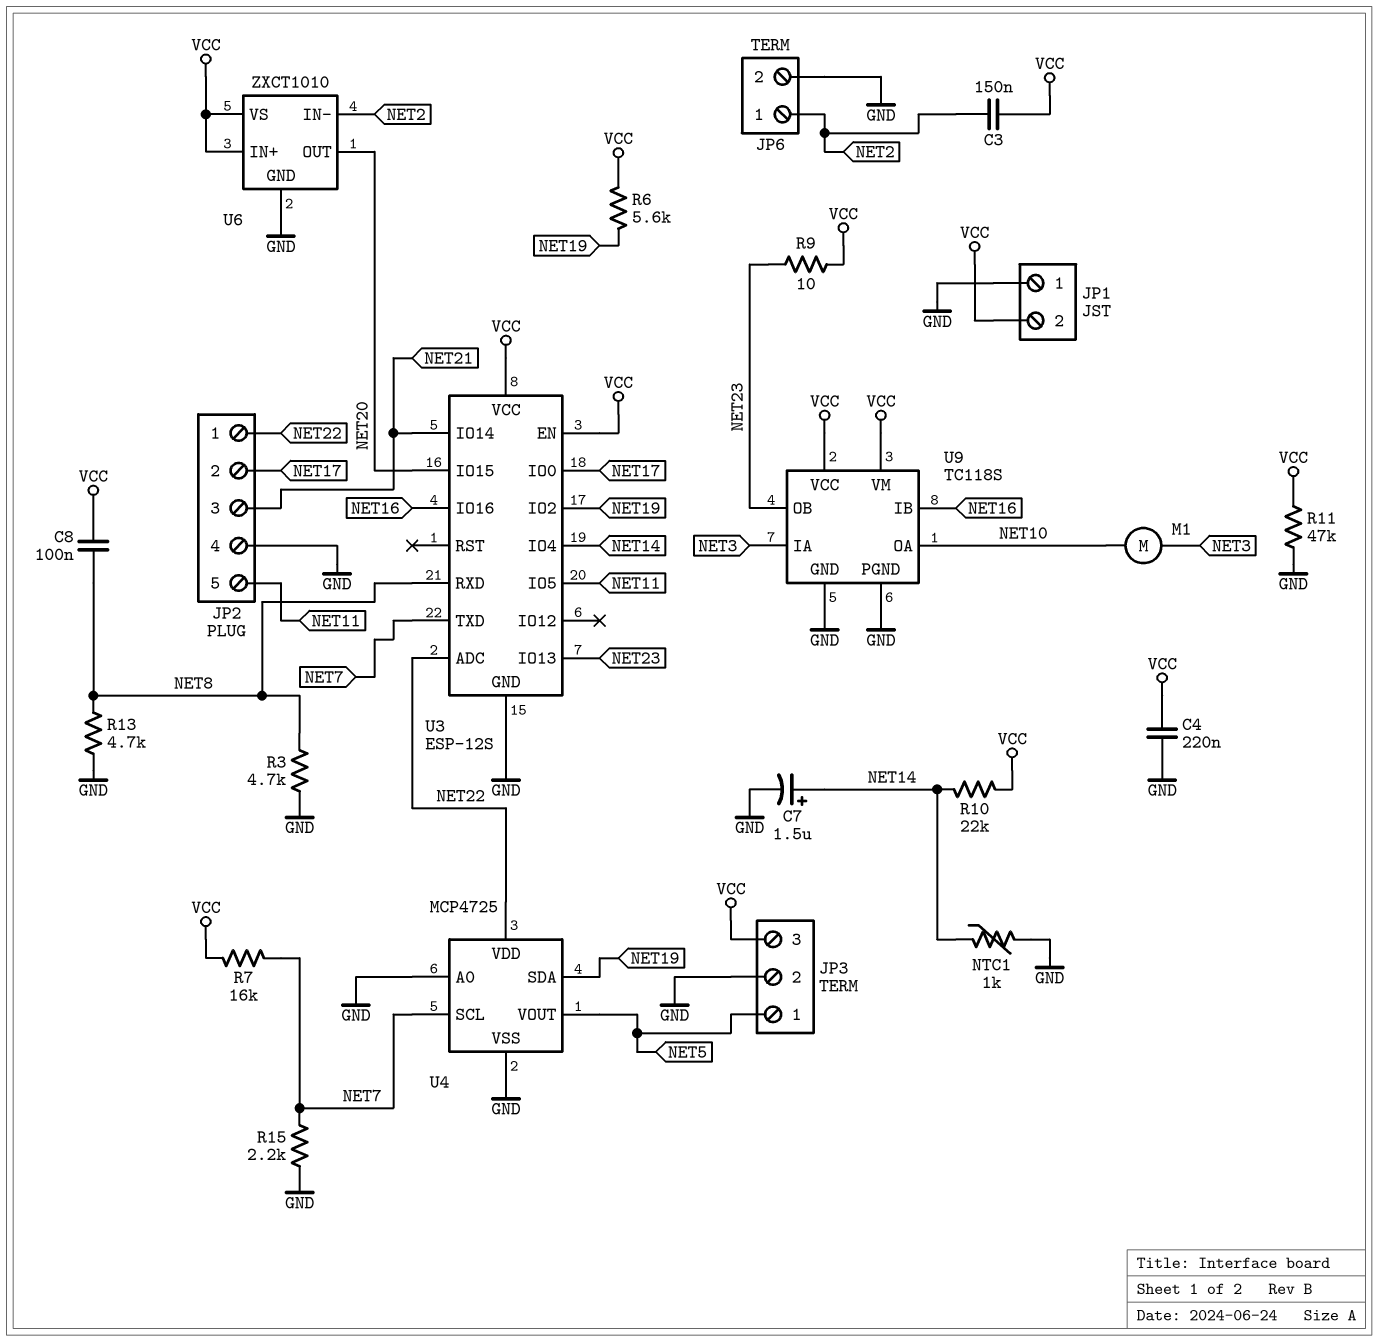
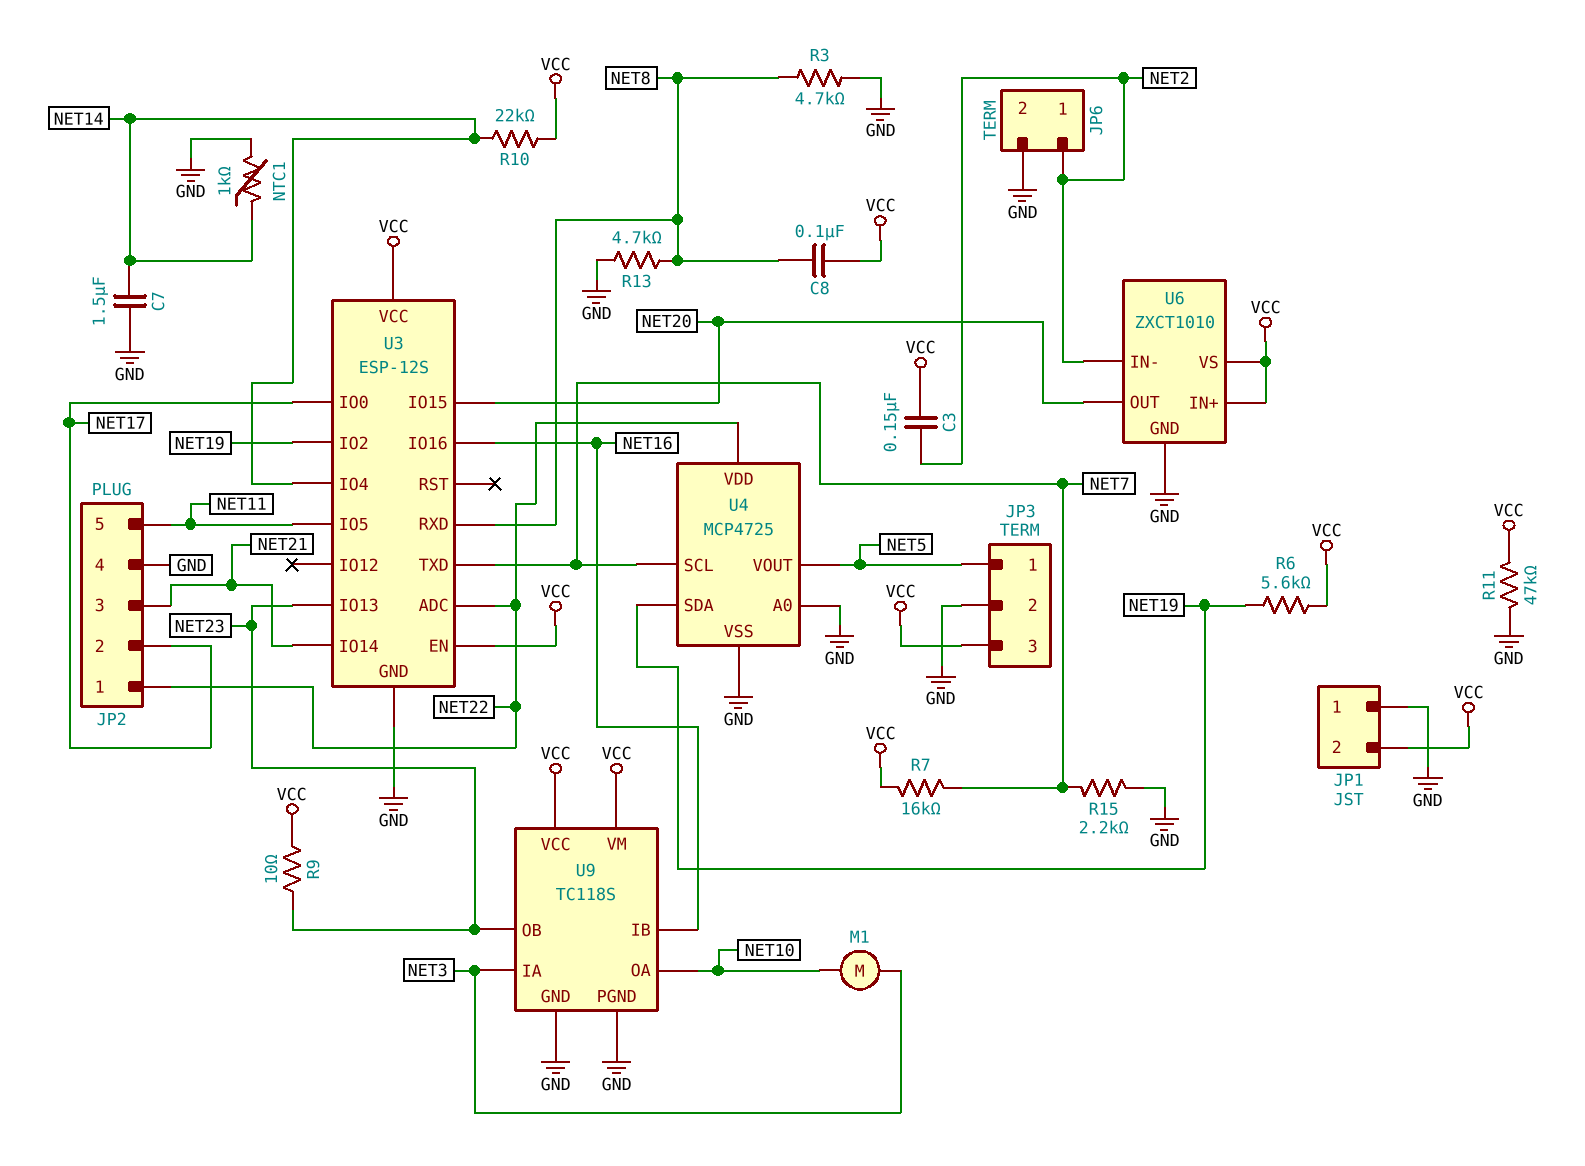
C4: 220nF (GND, VCC) -> none
C7: 1.5uF (plus NET14, minus GND) -> 1.5uF (GND, NET14)

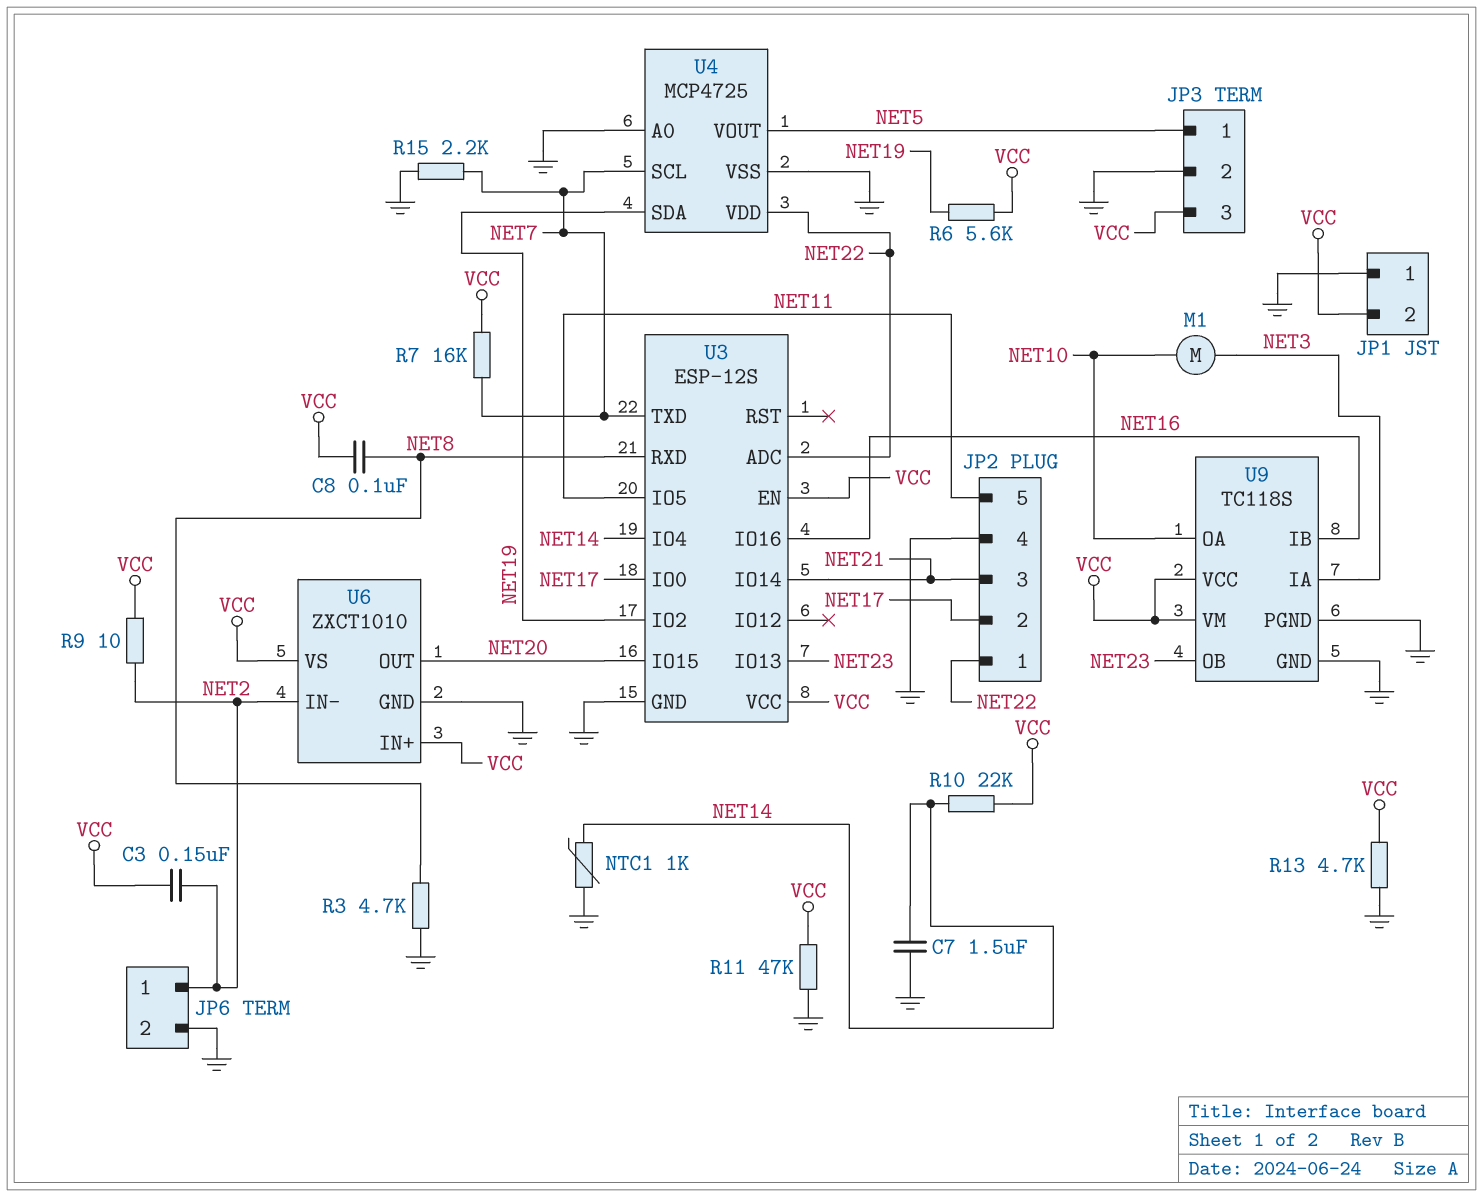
R9: 10 (NET23, VCC) -> 10 (NET2, VCC)
R13: 4.7k (GND, NET8) -> 4.7k (GND, VCC)

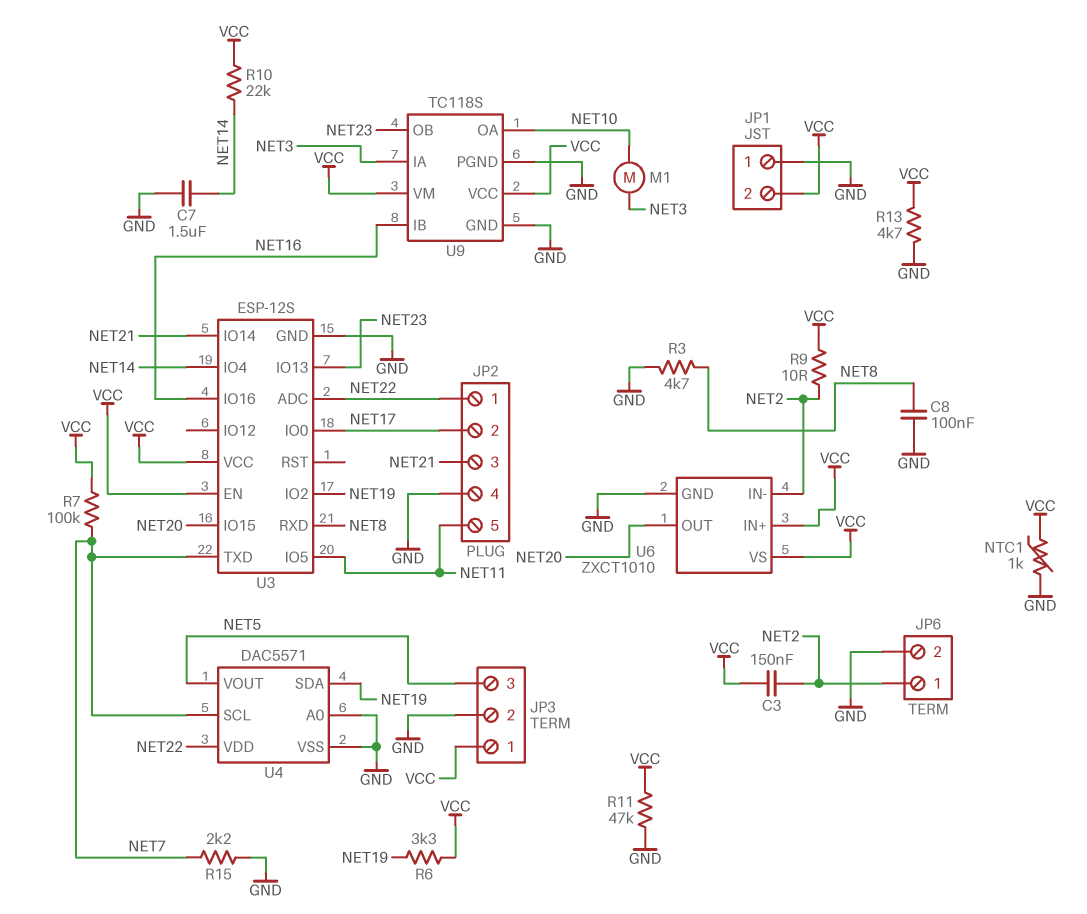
C8: 100nF (NET8, VCC) -> 100nF (GND, NET8)
JP3 pin 1: NET5 -> VCC
JP3 pin 3: VCC -> NET5
NTC1: 1k (GND, NET14) -> 1k (GND, VCC)
R6: 5.6k (NET19, VCC) -> 3.3k (NET19, VCC)
R7: 16k (NET7, VCC) -> 100k (NET7, VCC)
U4: MCP4725 -> DAC5571

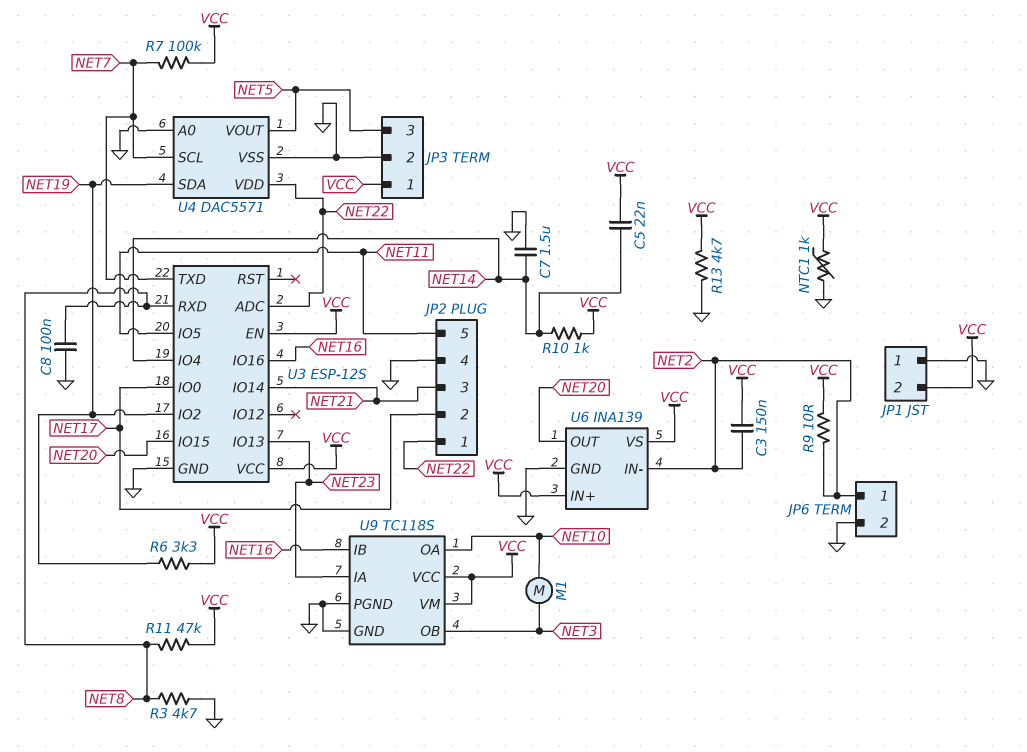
C5: none -> 22nF (NET14, VCC)
R10: 22k (NET14, VCC) -> 1k (NET14, VCC)
R11: 47k (GND, VCC) -> 47k (NET8, VCC)
R15: 2.2k (GND, NET7) -> none
U6: ZXCT1010 -> INA139
U9 pin IA: NET3 -> NET23
U9 pin OB: NET23 -> NET3

